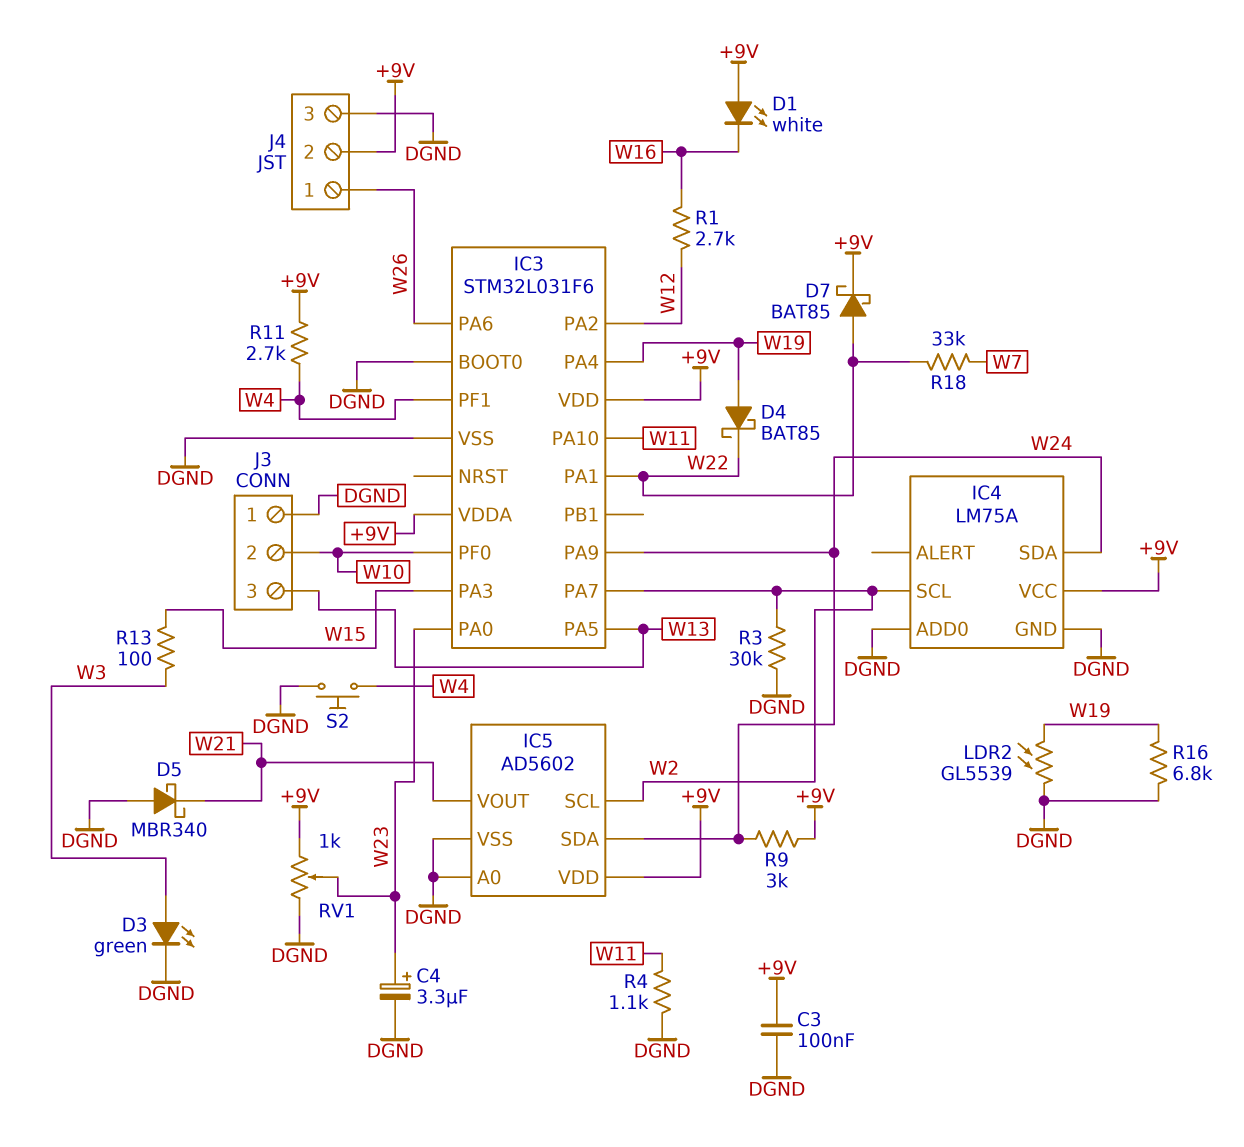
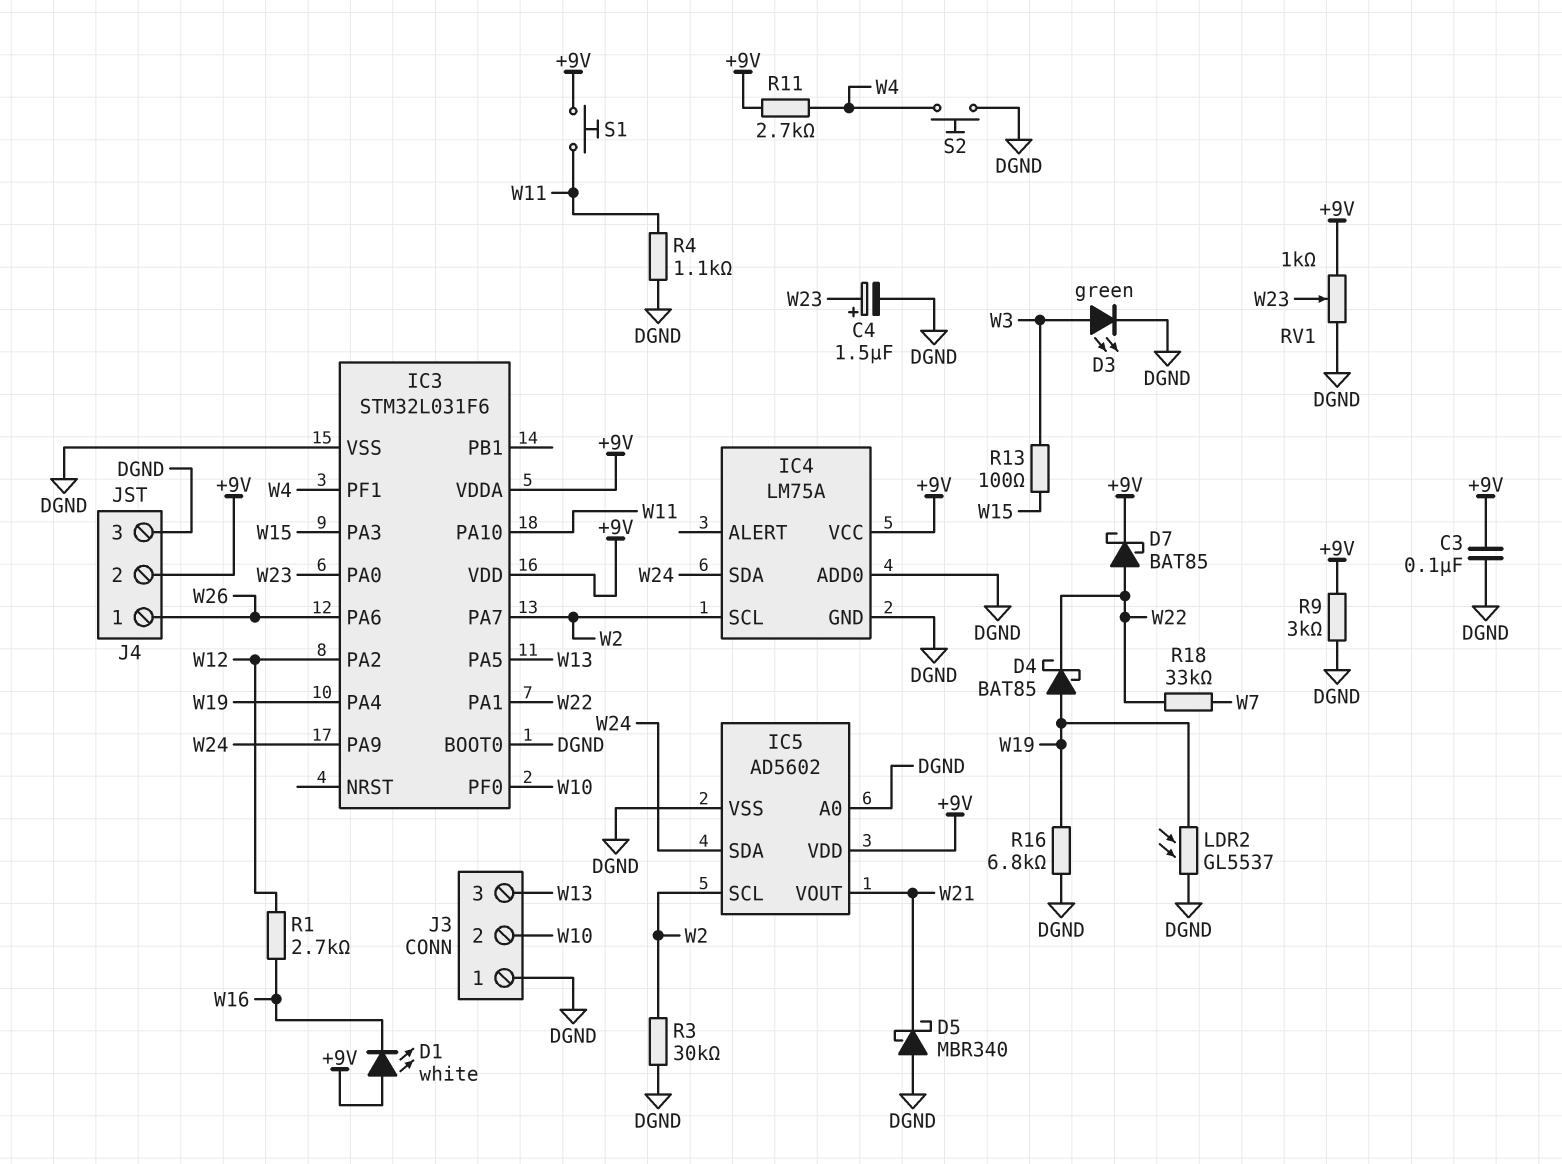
C4: 3.3uF (plus W23, minus DGND) -> 1.5uF (plus W23, minus DGND)
LDR2: GL5539 (DGND, W19) -> GL5537 (DGND, W19)
R9: 3k (+9V, W24) -> 3k (+9V, DGND)
S1: none -> button (+9V, W11)

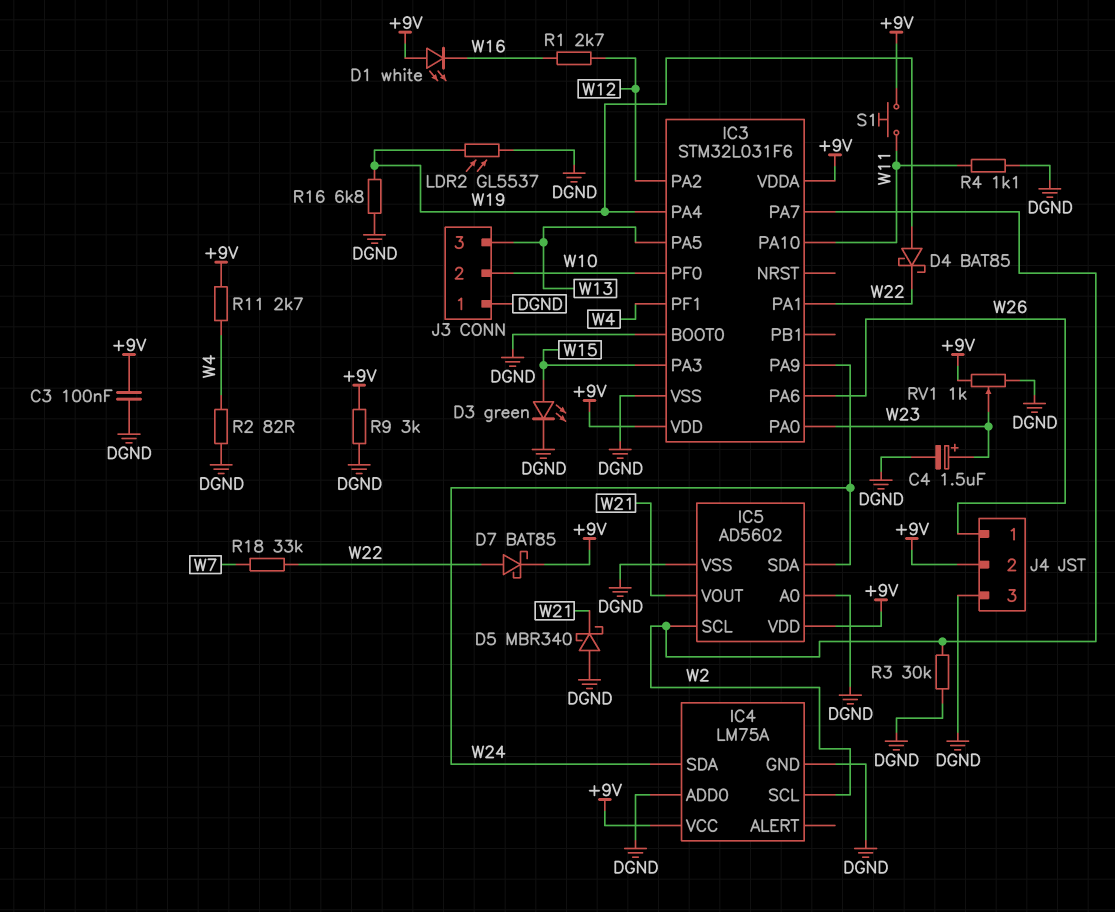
D3: LED green (A W3, K DGND) -> LED green (A W15, K DGND)
R2: none -> 82 (DGND, W4)
R13: 100 (W3, W15) -> none
S2: button (DGND, W4) -> none

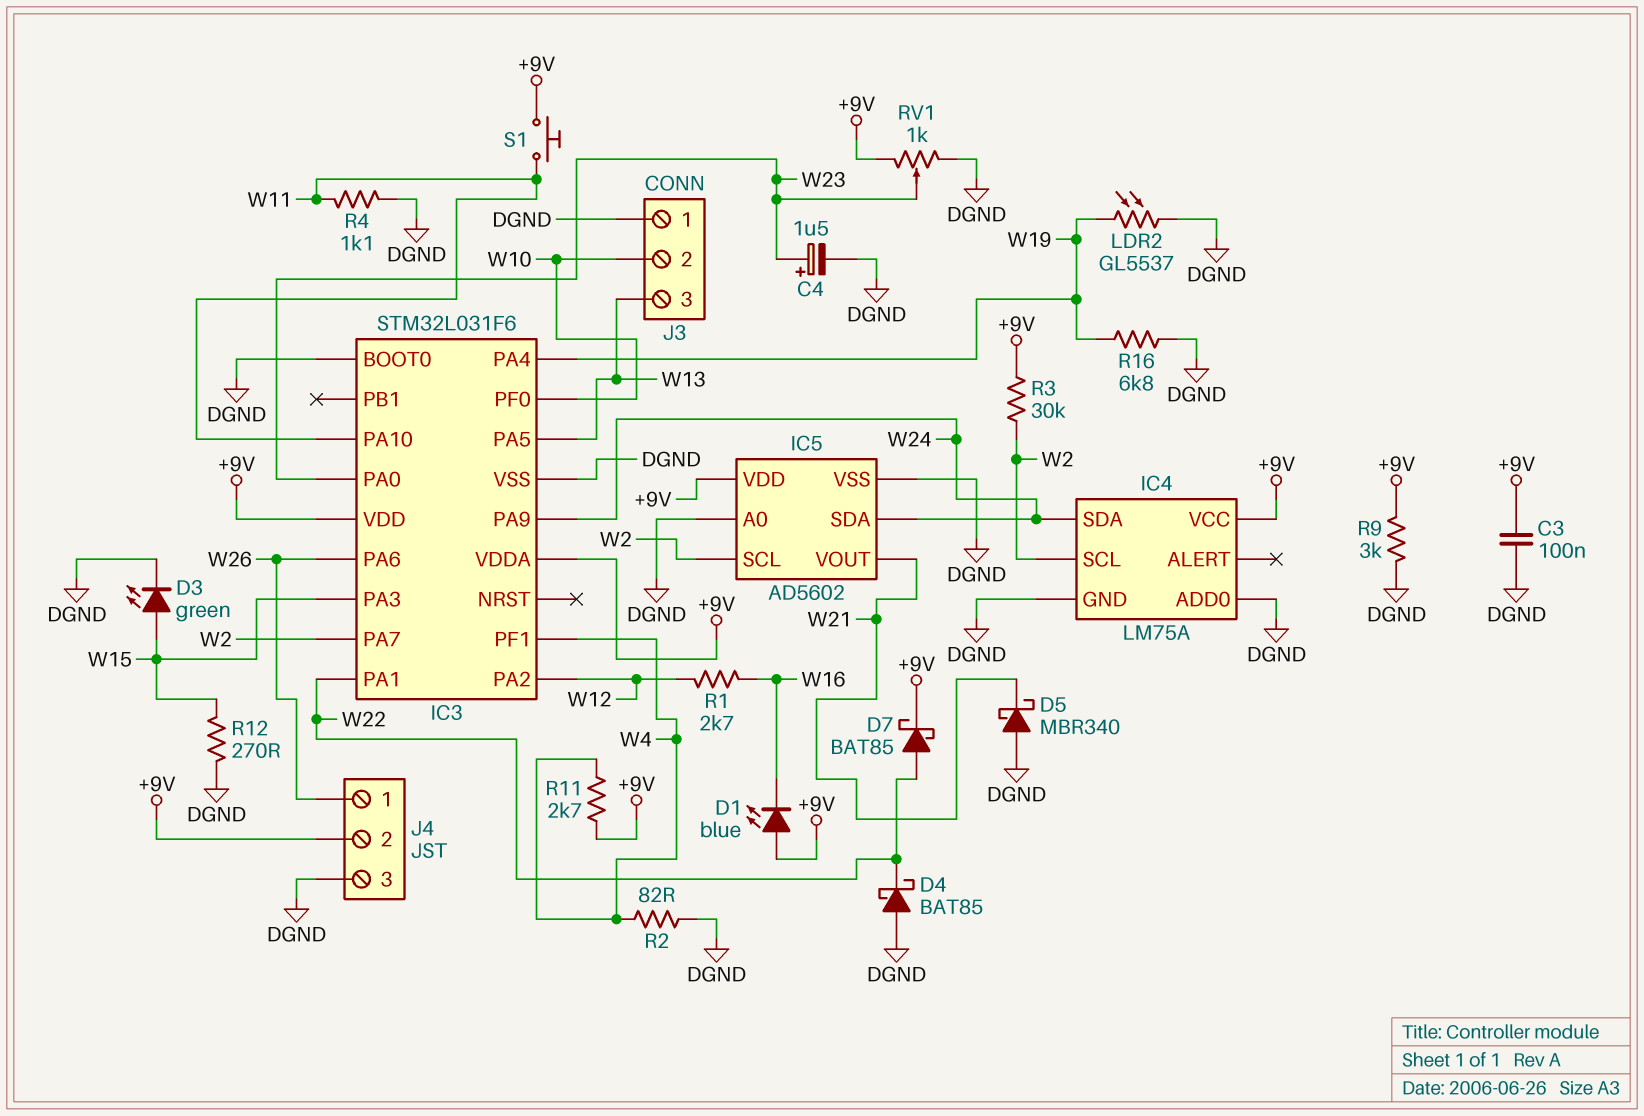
D1: LED white (A +9V, K W16) -> LED blue (A +9V, K W16)
D4: schottky BAT85 (A W19, K W22) -> schottky BAT85 (A DGND, K W22)
R3: 30k (DGND, W2) -> 30k (+9V, W2)
R12: none -> 270 (DGND, W15)
R18: 33k (W7, W22) -> none

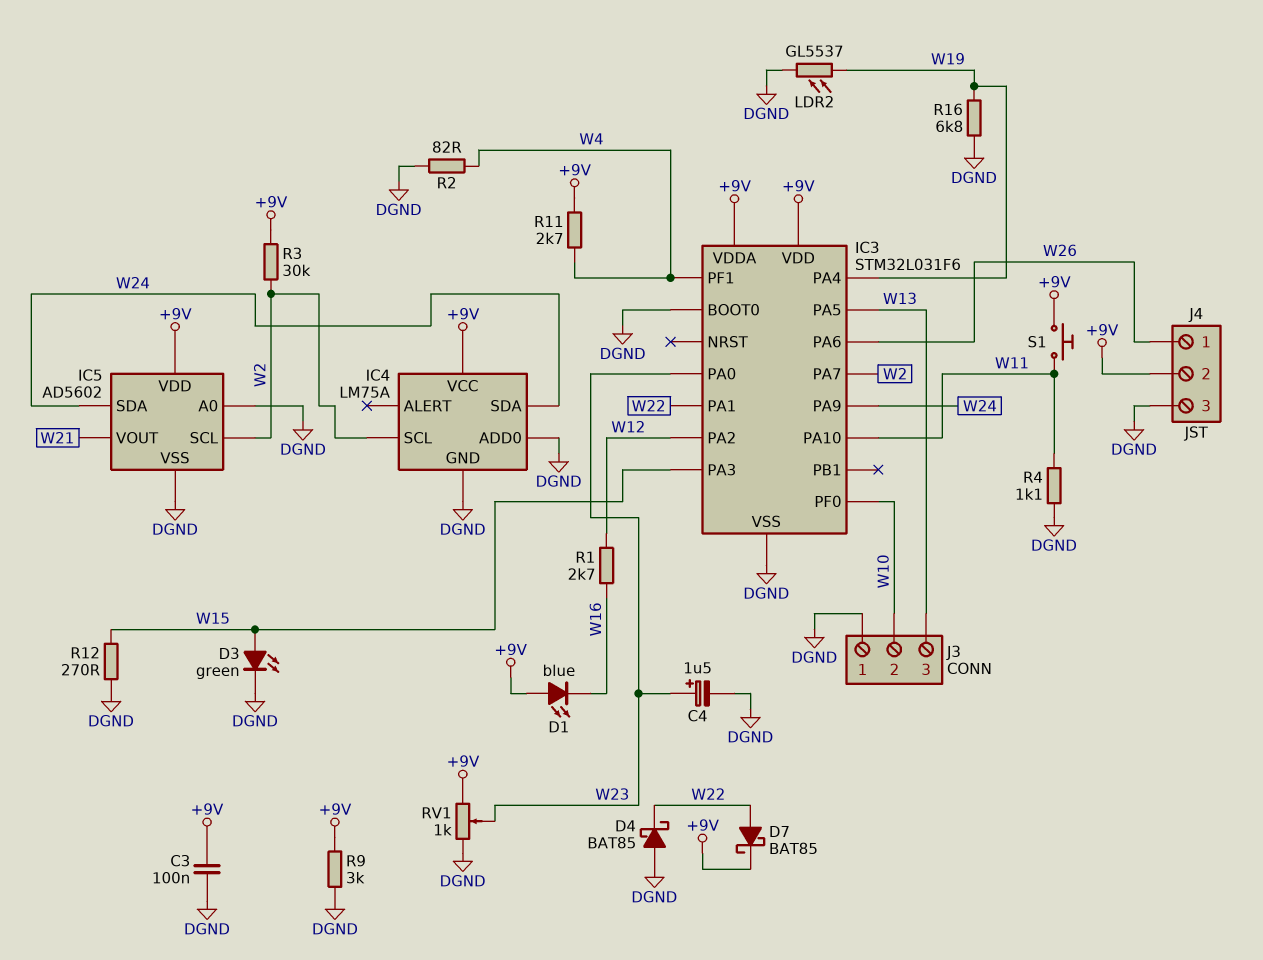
D5: schottky MBR340 (A DGND, K W21) -> none

